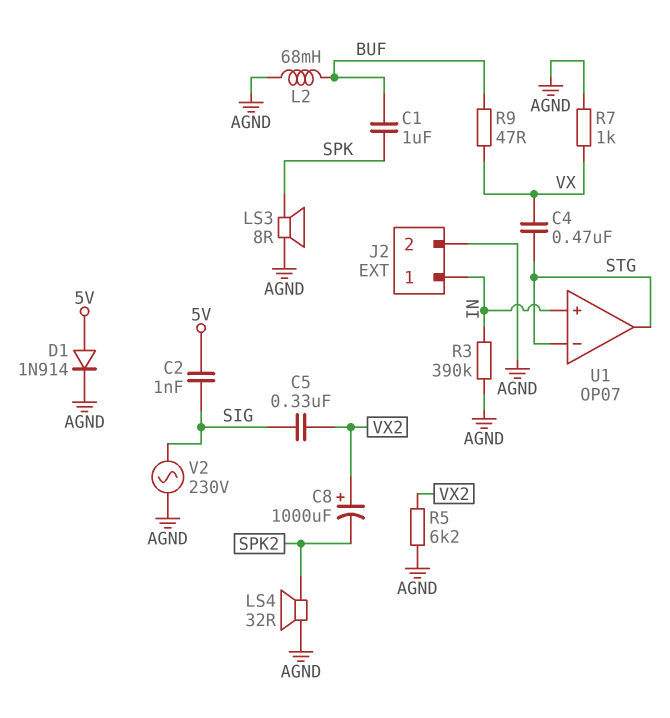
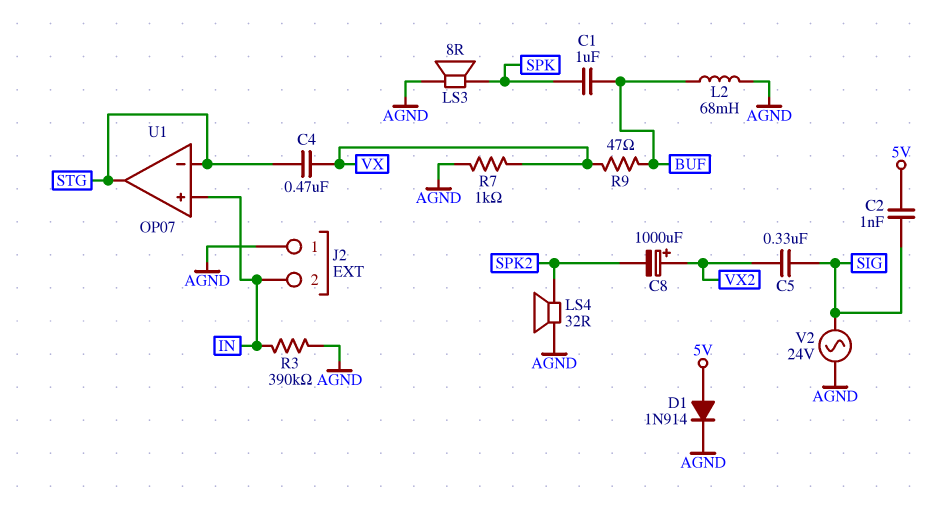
J2 pin 1: IN -> AGND
J2 pin 2: AGND -> IN
R5: 6.2k (AGND, VX2) -> none
V2: AC 230V (AGND, SIG) -> AC 24V (AGND, SIG)

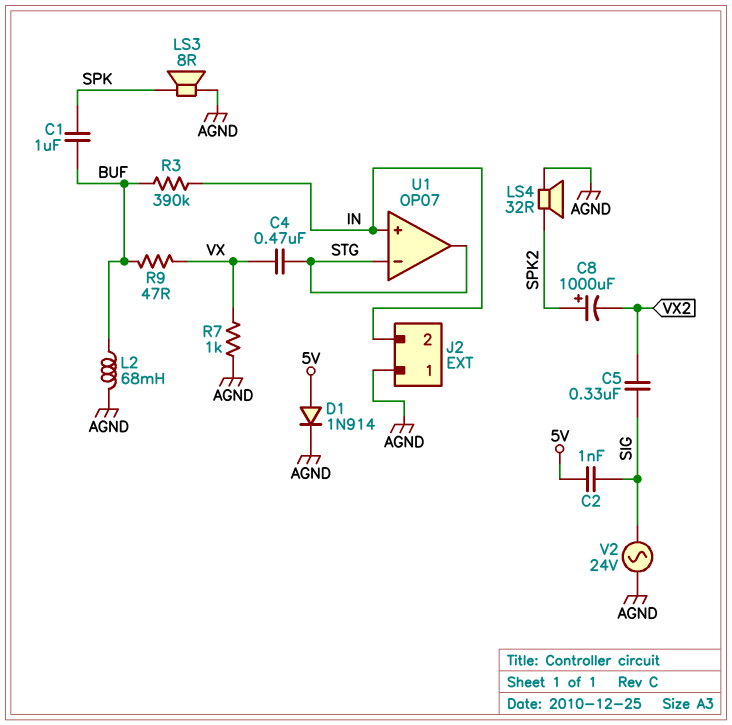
C8: 1000uF (plus VX2, minus SPK2) -> 1000uF (plus SPK2, minus VX2)
R3: 390k (AGND, IN) -> 390k (BUF, IN)

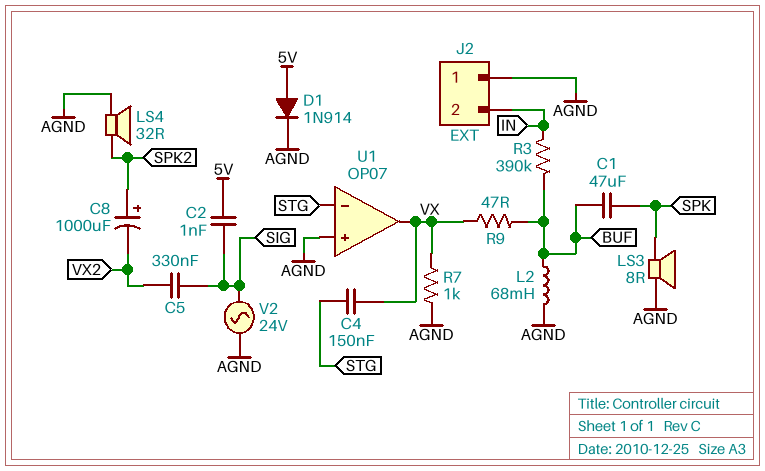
C1: 1uF (BUF, SPK) -> 47uF (BUF, SPK)
C4: 470nF (STG, VX) -> 150nF (STG, VX)
U1 pin in+: IN -> AGND
U1 pin out: STG -> VX

